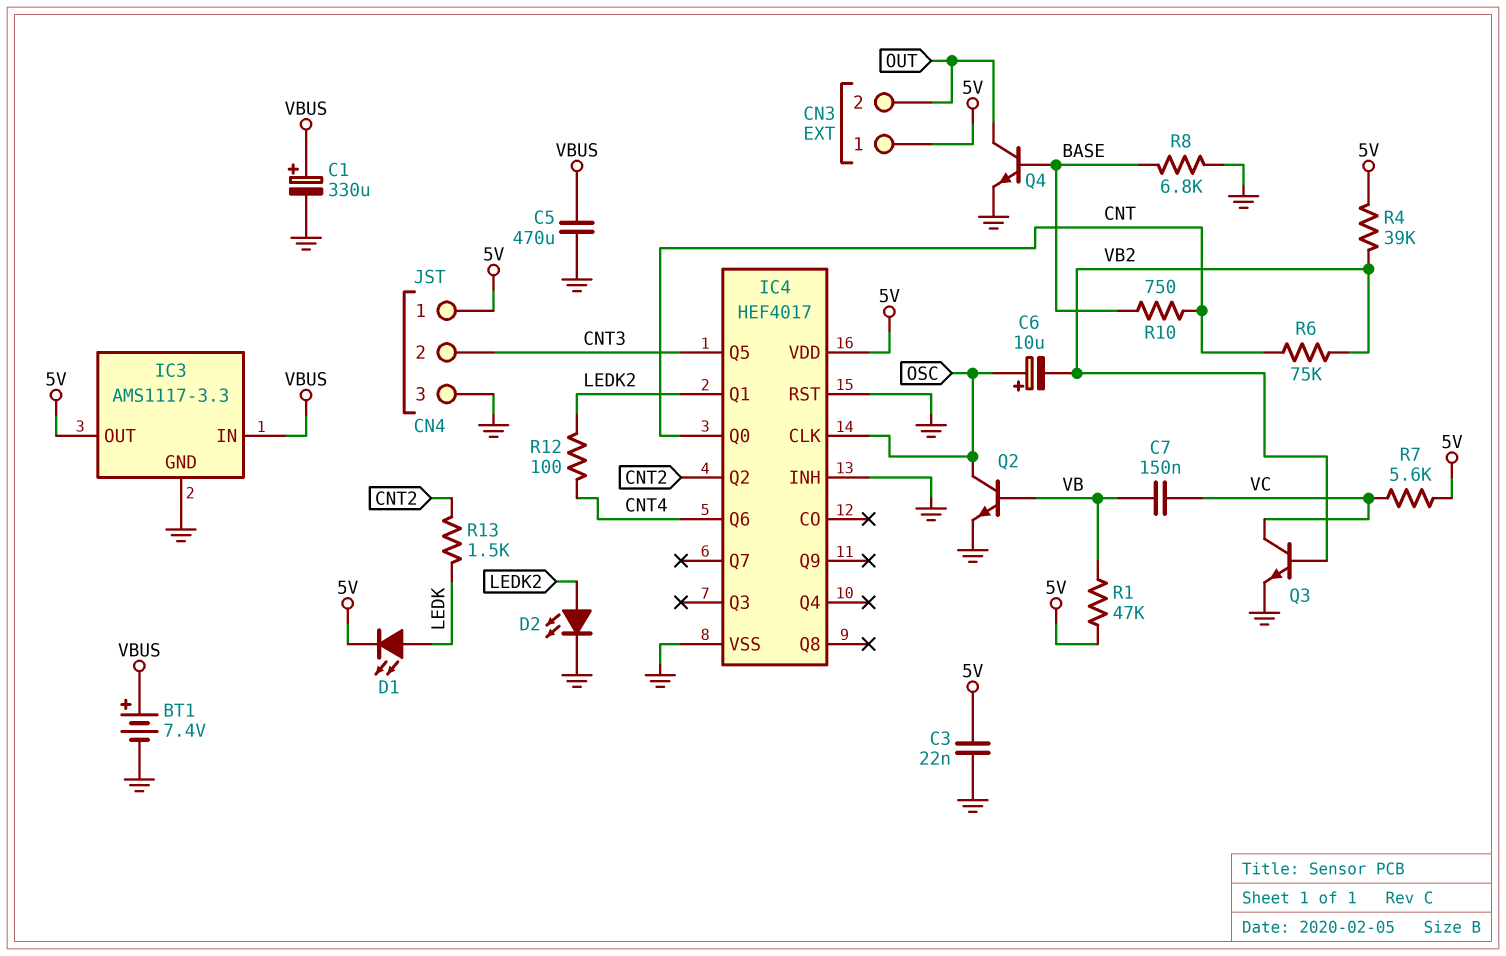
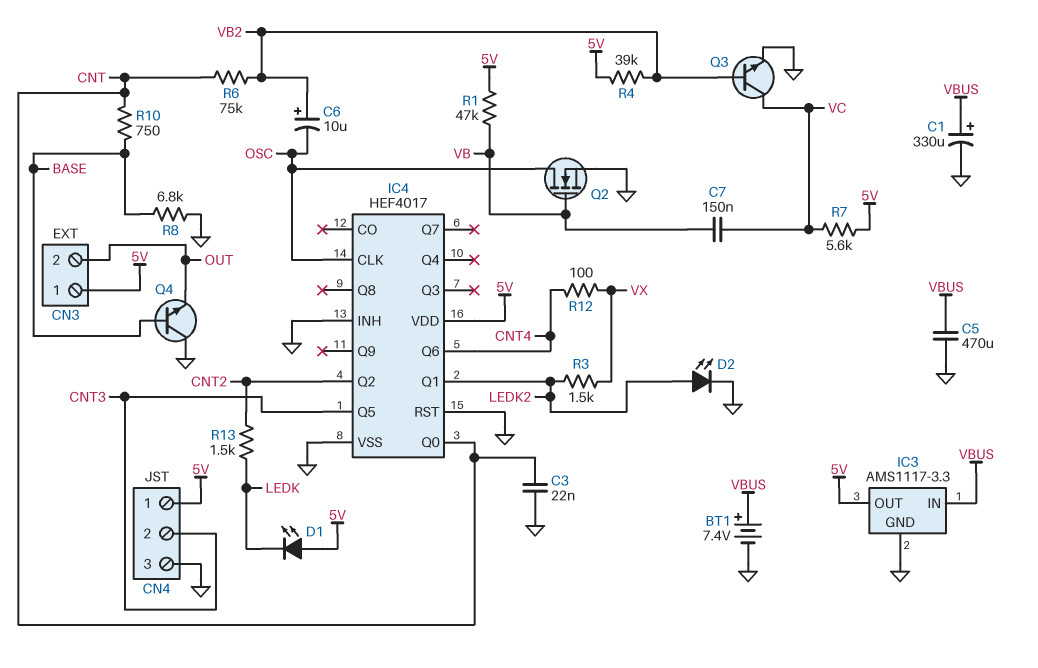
C3: 22nF (5V, GND) -> 22nF (CNT, GND)
C6: 10uF (plus OSC, minus VB2) -> 10uF (plus VB2, minus OSC)
D1: LED (A LEDK, K 5V) -> LED (A 5V, K LEDK)
Q2: NPN (B VB, C OSC, E GND) -> NMOS (G VB, D OSC, S GND)
Q4: NPN (B BASE, C OUT, E GND) -> NPN (B BASE, C GND, E OUT)
R3: none -> 1.5k (LEDK2, VX)
R12: 100 (CNT4, LEDK2) -> 100 (CNT4, VX)

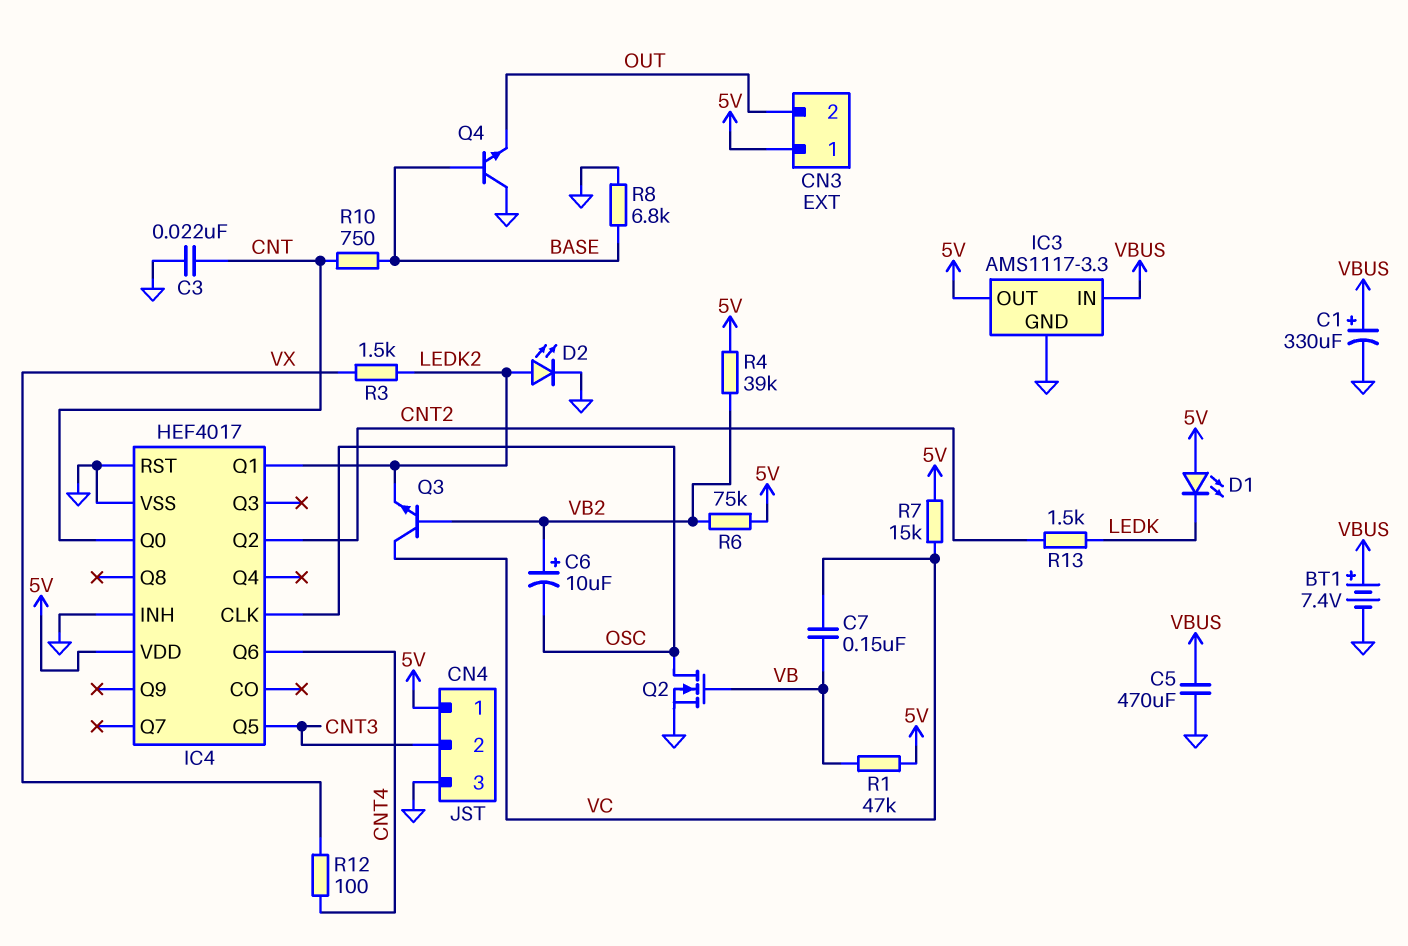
Q3: NPN (B VB2, C VC, E GND) -> NPN (B VB2, C VC, E LEDK2)
R6: 75k (CNT, VB2) -> 75k (5V, VB2)
R7: 5.6k (5V, VC) -> 15k (5V, VC)

